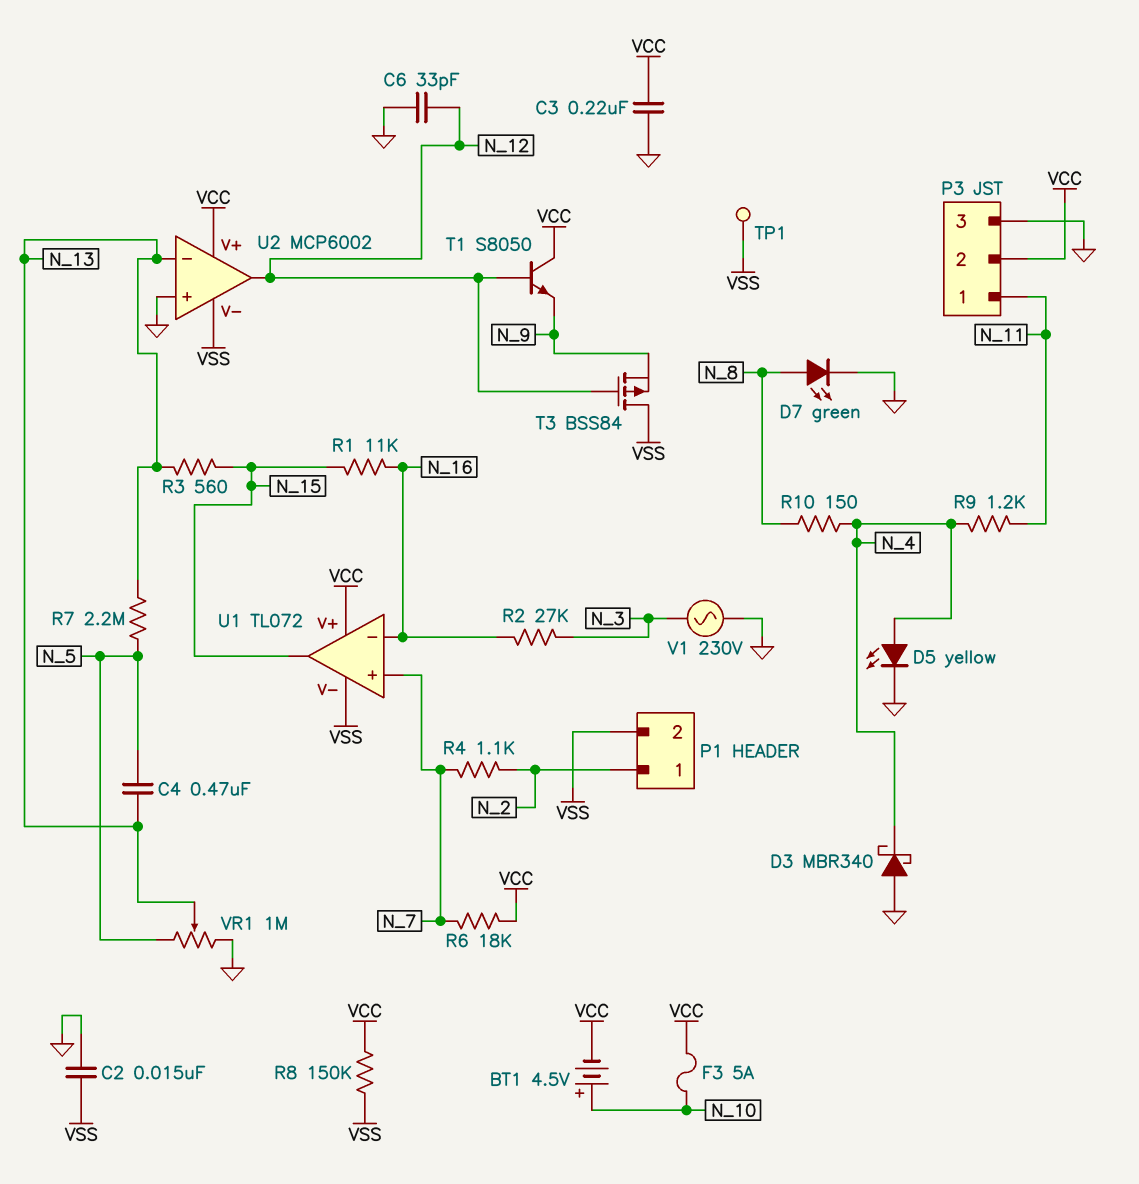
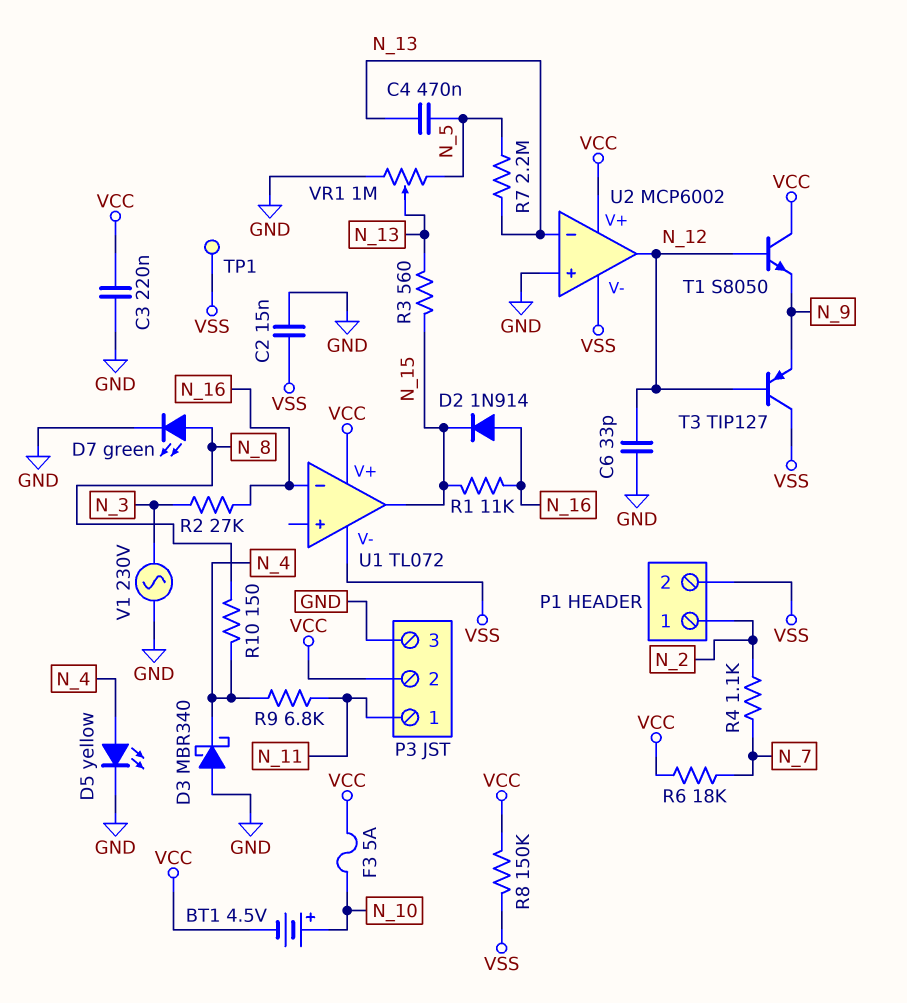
D2: none -> diode 1N914 (A N_16, K N_15)
R9: 1.2k (N_4, N_11) -> 6.8k (N_4, N_11)
T3: PMOS BSS84 (G N_12, D VSS, S N_9) -> PNP TIP127 (B N_12, C VSS, E N_9)
U1 pin in+: N_7 -> none

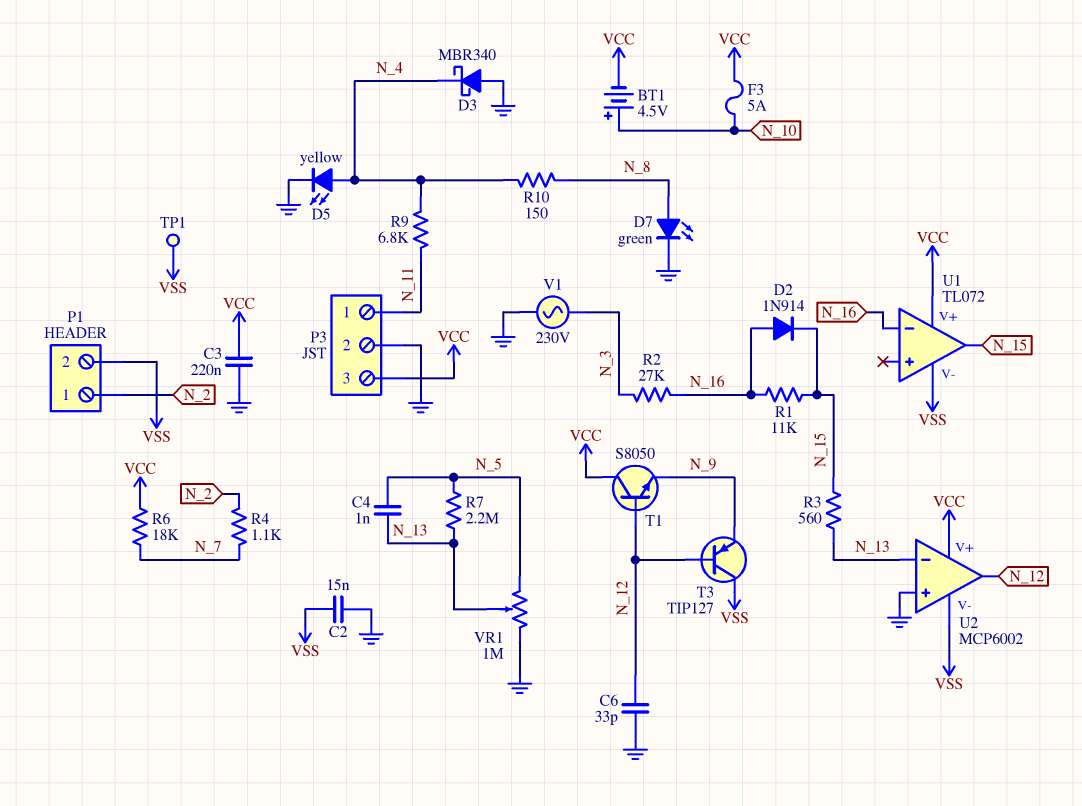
C4: 470nF (N_5, N_13) -> 1nF (N_5, N_13)
P3 pin 2: VCC -> GND
P3 pin 3: GND -> VCC
R8: 150k (VCC, VSS) -> none

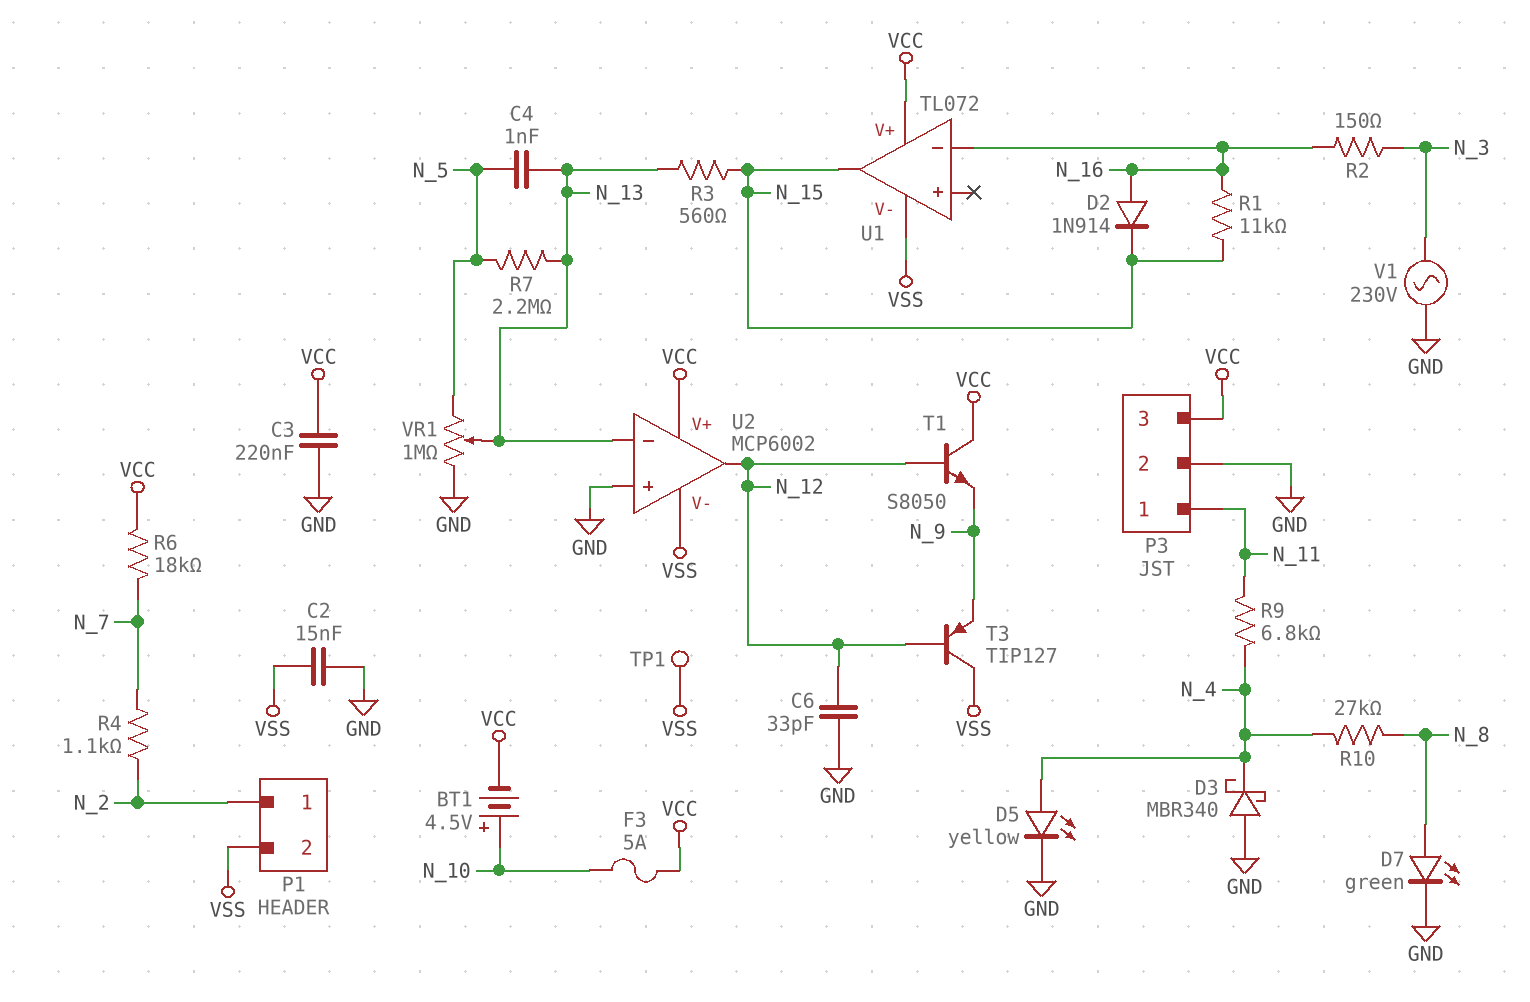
R2: 27k (N_3, N_16) -> 150 (N_3, N_16)
R10: 150 (N_4, N_8) -> 27k (N_4, N_8)

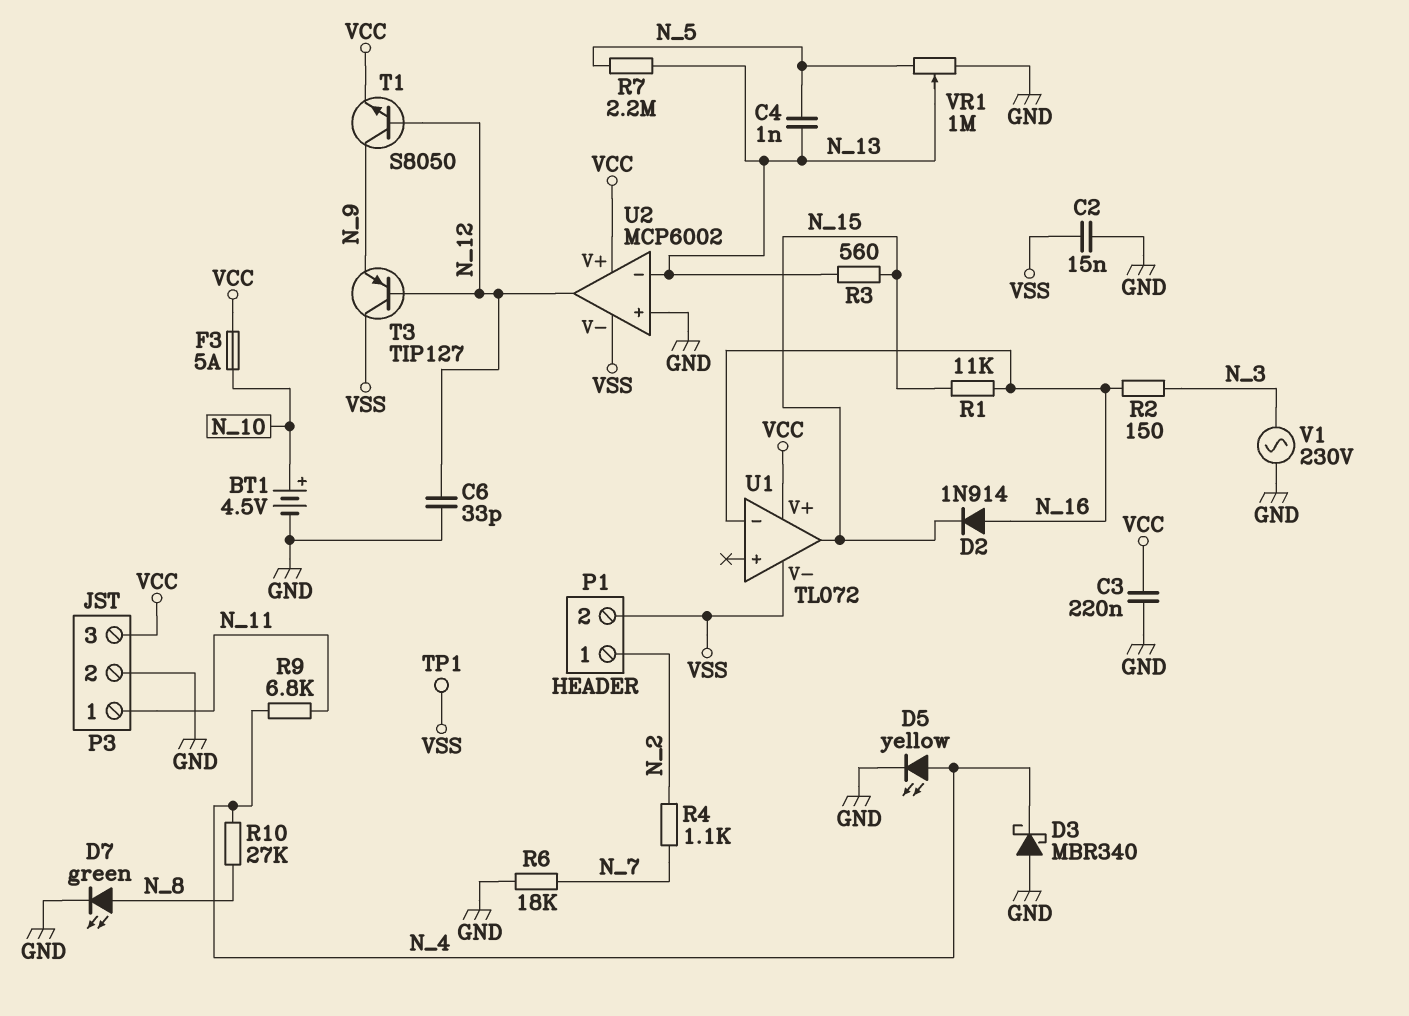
BT1: 4.5V (plus N_10, minus VCC) -> 4.5V (plus N_10, minus GND)
R6: 18k (N_7, VCC) -> 18k (GND, N_7)
T1: NPN S8050 (B N_12, C VCC, E N_9) -> NPN S8050 (B N_12, C N_9, E VCC)

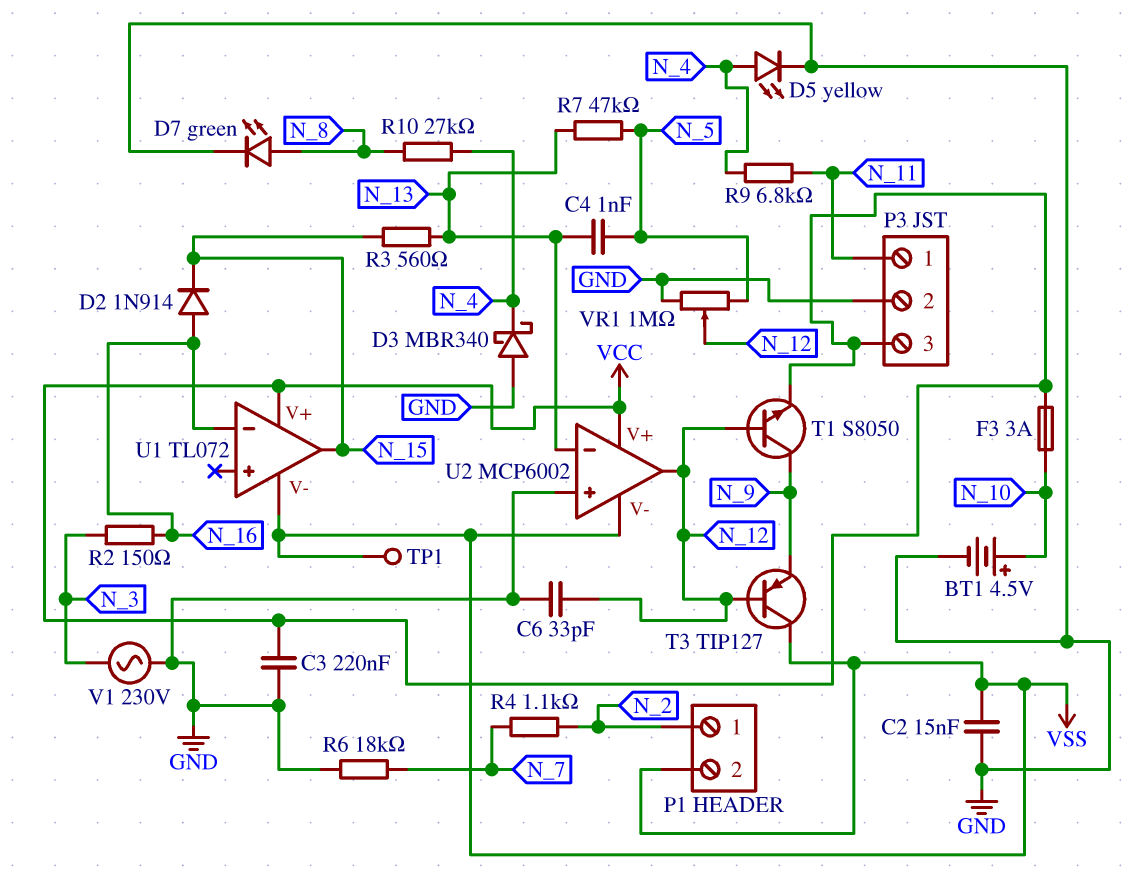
F3: 5A (N_10, VCC) -> 3A (N_10, VCC)
R1: 11k (N_15, N_16) -> none
R7: 2.2M (N_5, N_13) -> 47k (N_5, N_13)
VR1: 1M (GND, N_5, wiper N_13) -> 1M (GND, N_5, wiper N_12)

